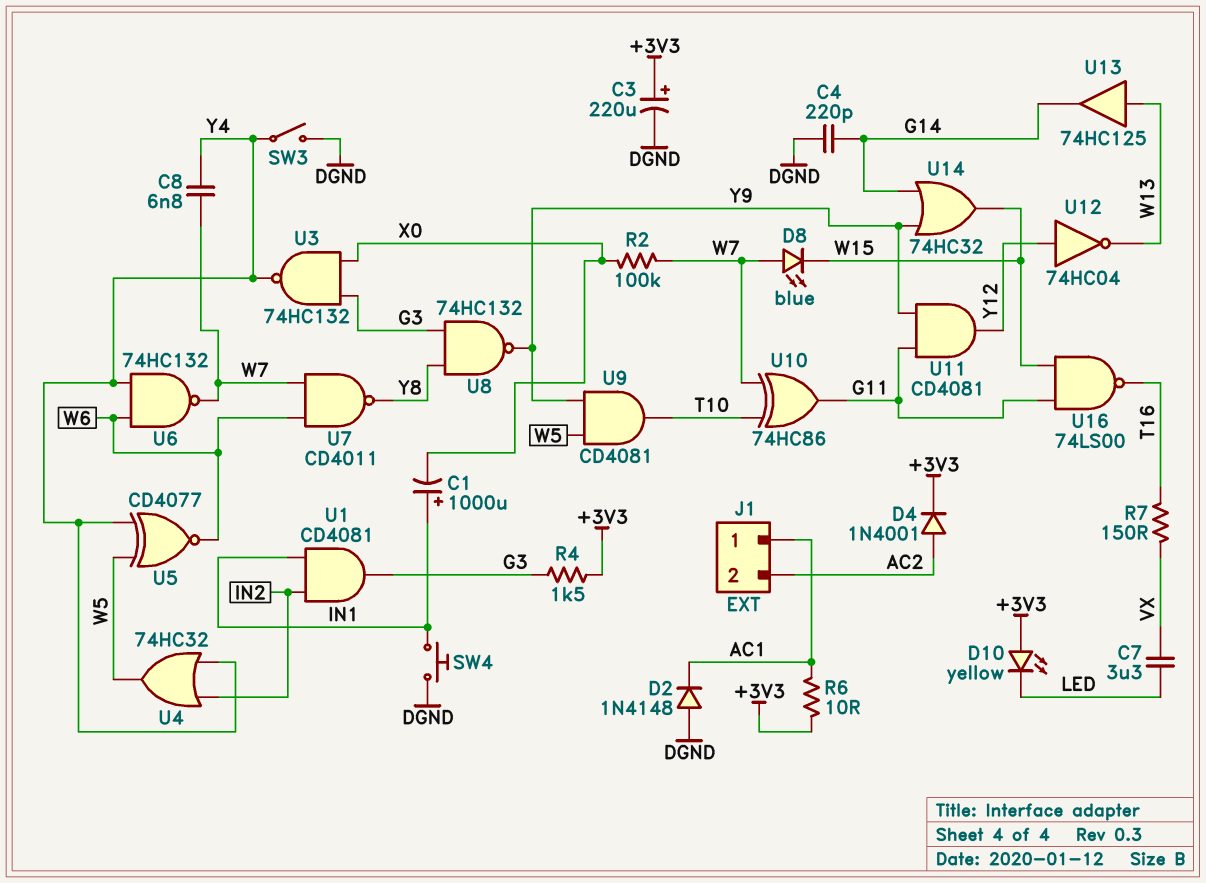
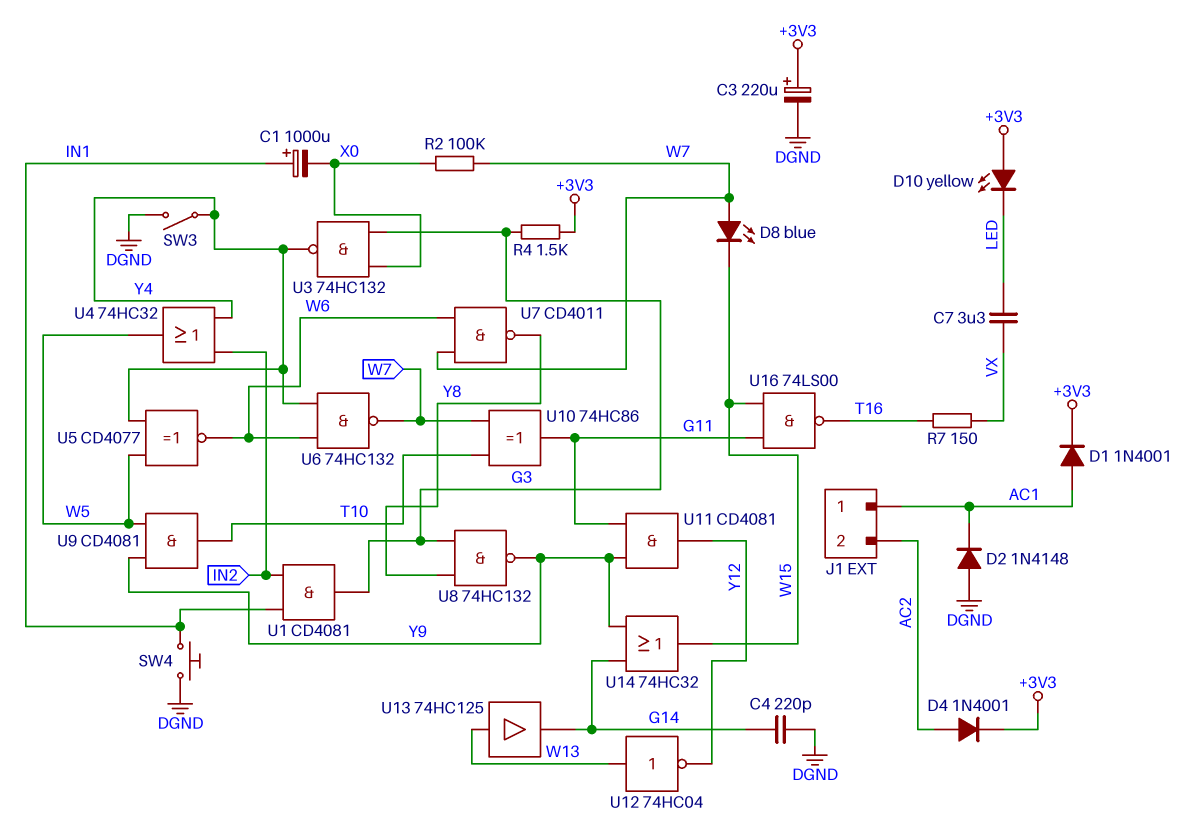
C8: 6.8nF (W7, Y4) -> none
D1: none -> diode 1N4001 (A AC1, K +3V3)
R6: 10 (+3V3, AC1) -> none
U12: NOT 74HC04 (in Y12, out W13) -> NOT 74HC04 (in W13, out Y12)

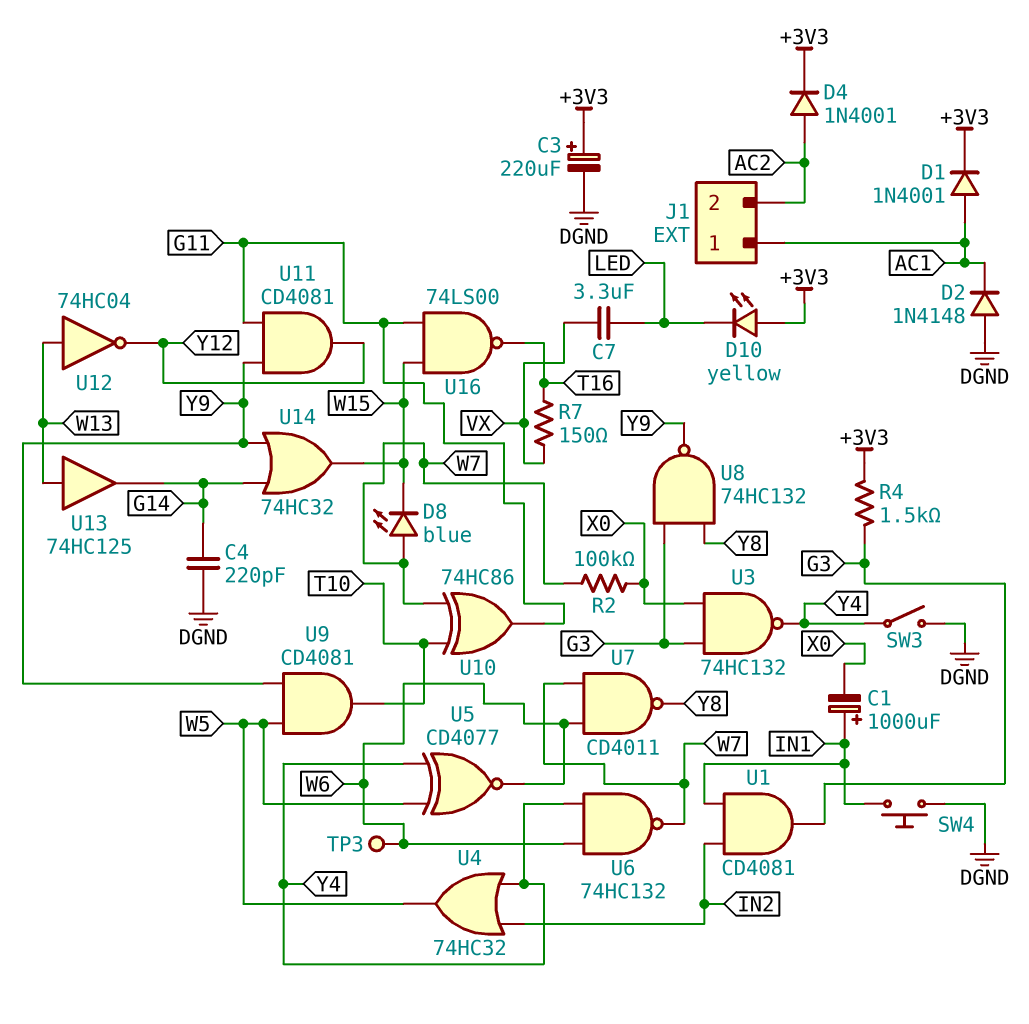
TP3: none -> test point (W6)

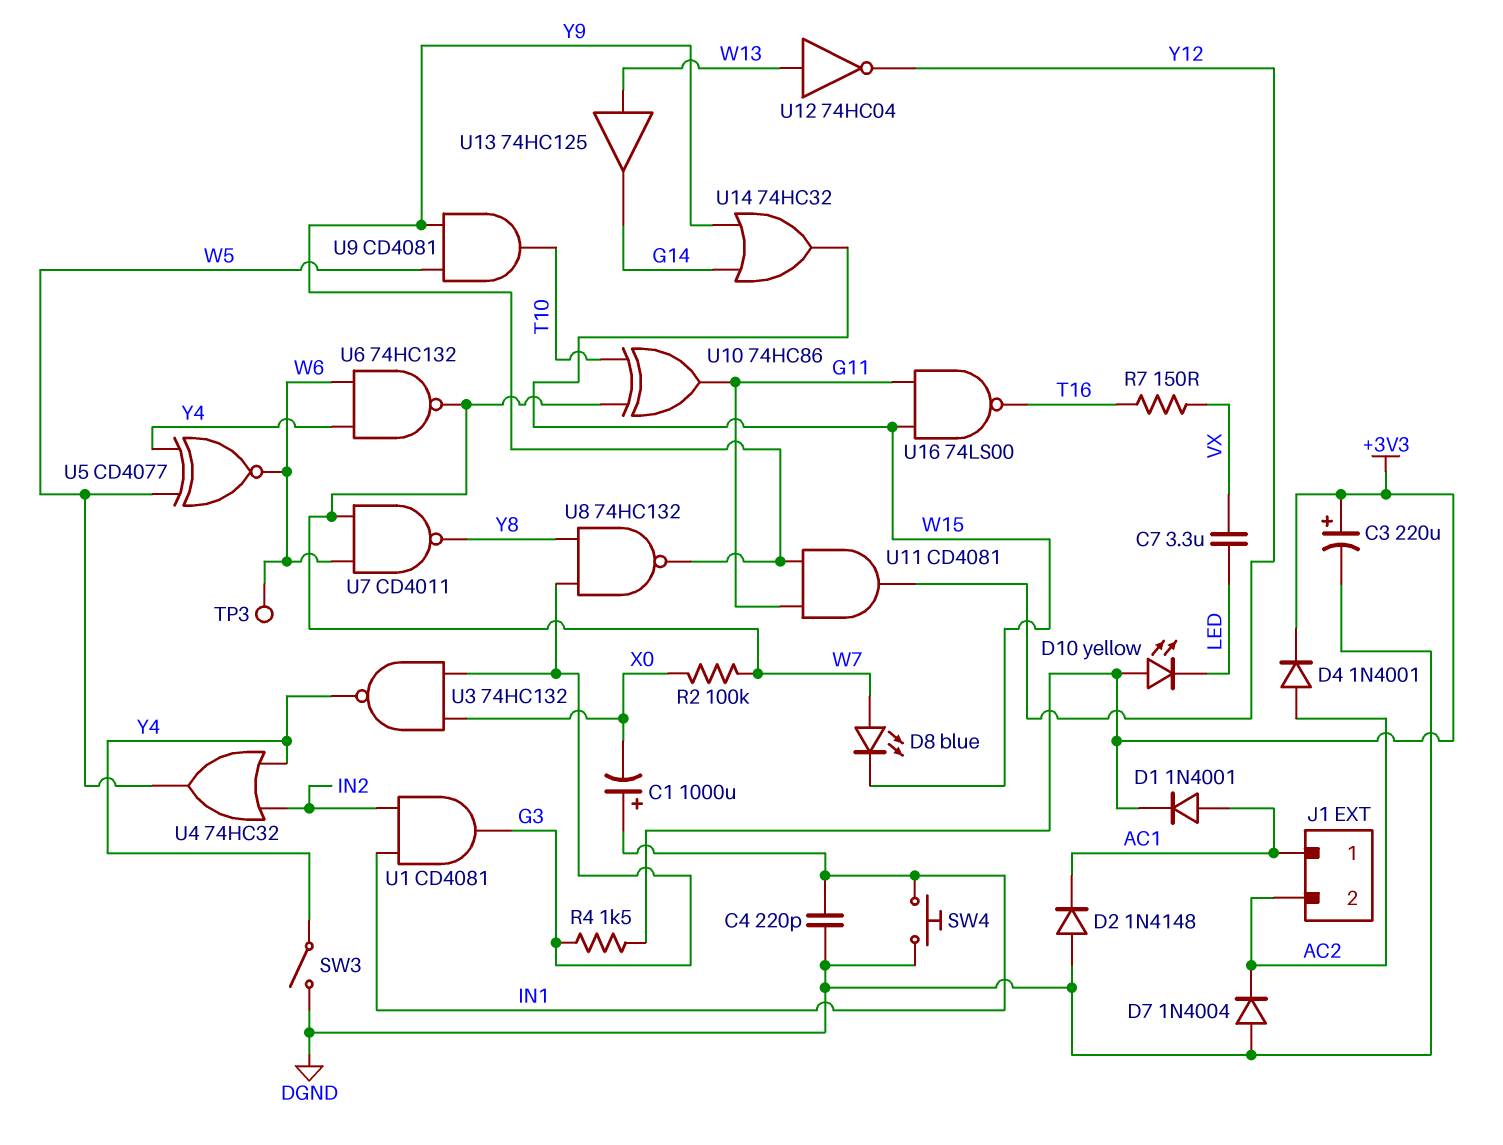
C4: 220pF (DGND, G14) -> 220pF (DGND, IN1)
D7: none -> diode 1N4004 (A DGND, K AC2)

